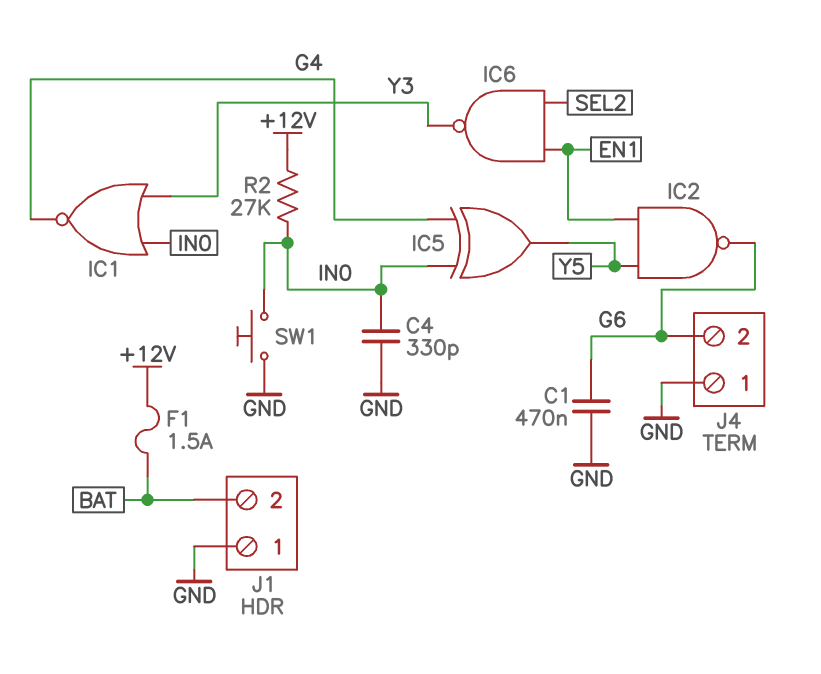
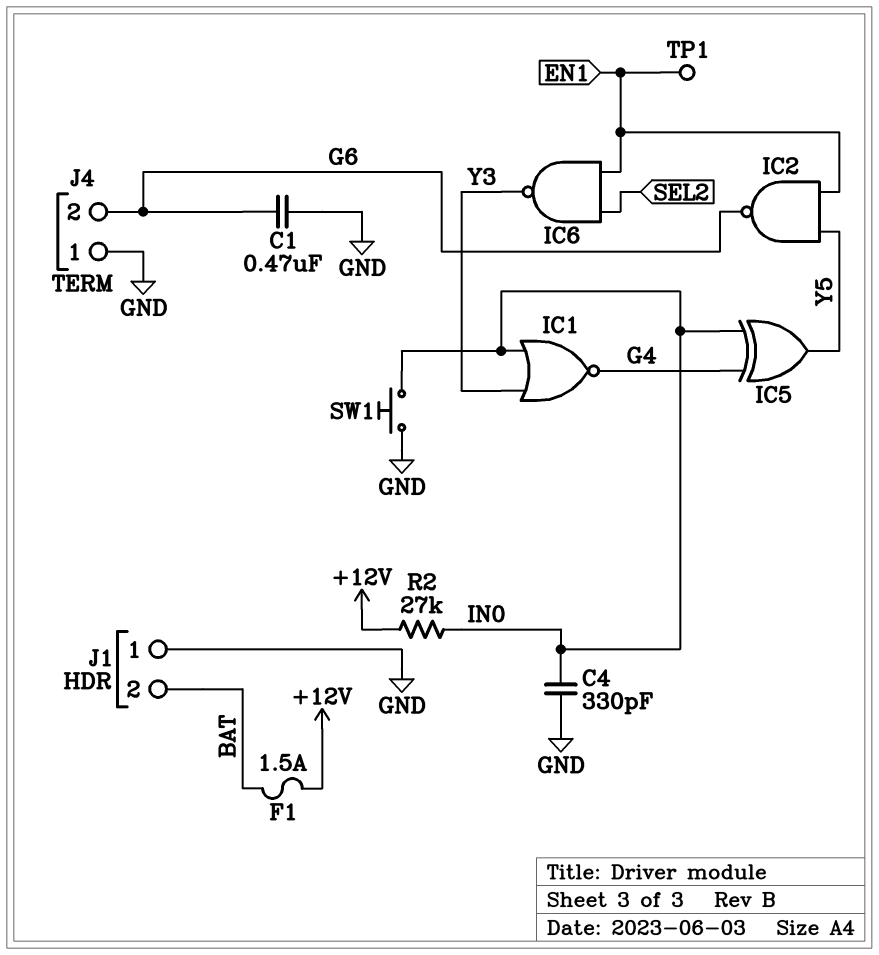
TP1: none -> test point (EN1)

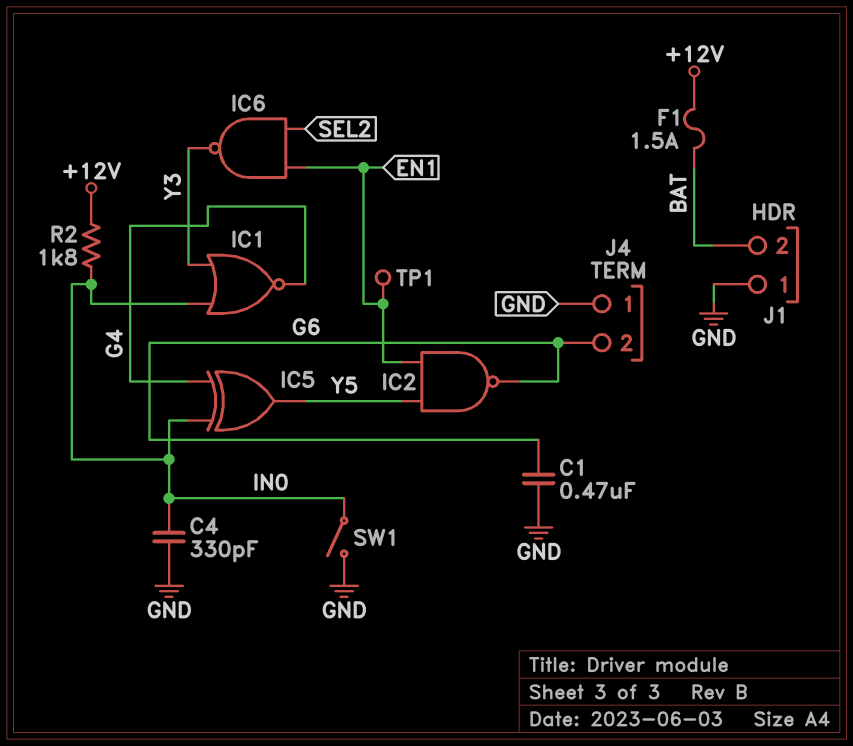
R2: 27k (+12V, IN0) -> 1.8k (+12V, IN0)
SW1: button (GND, IN0) -> switch (GND, IN0)

